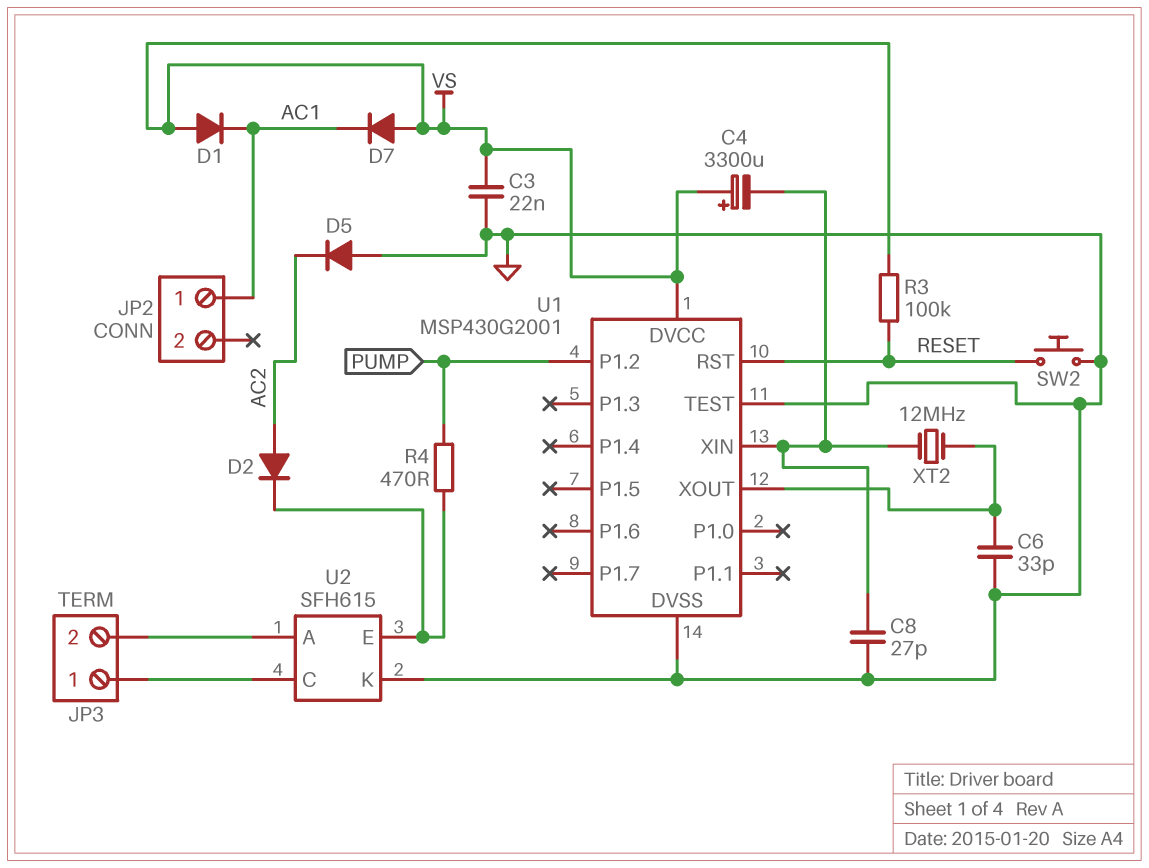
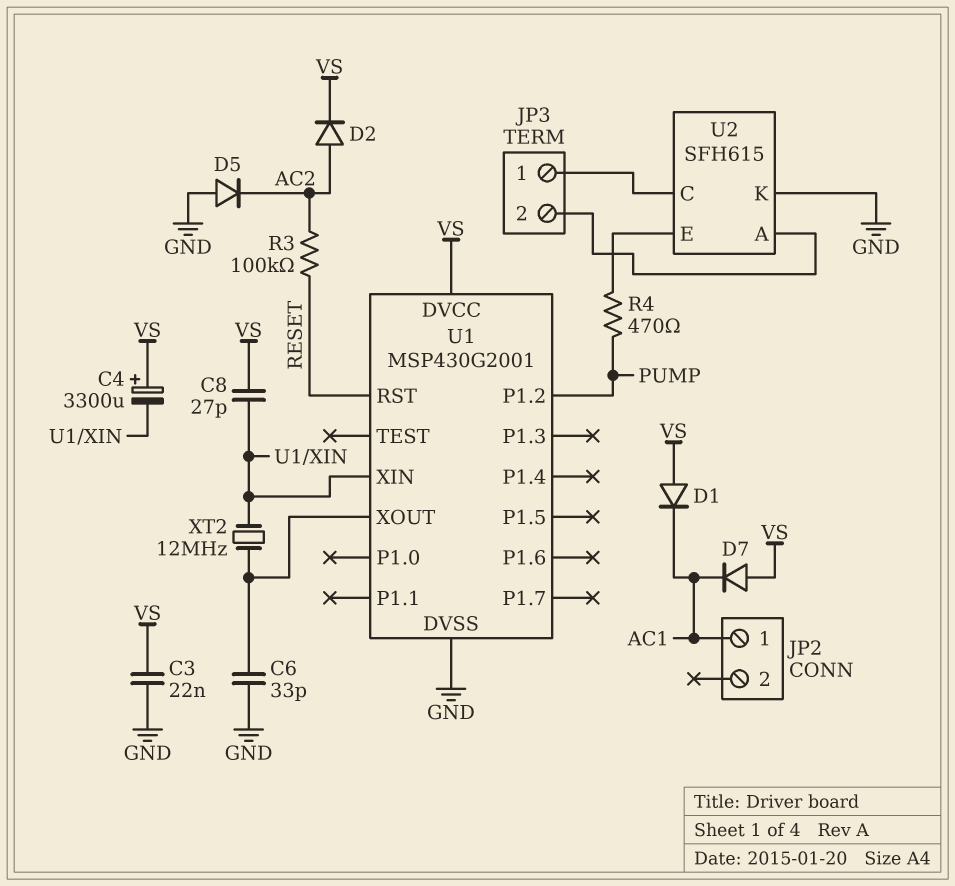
C8: 27pF (GND, U1/XIN) -> 27pF (U1/XIN, VS)
D2: diode (A AC2, K U2/E) -> diode (A AC2, K VS)
R3: 100k (RESET, VS) -> 100k (AC2, RESET)
SW2: button (GND, RESET) -> none
U1 pin TEST: GND -> none

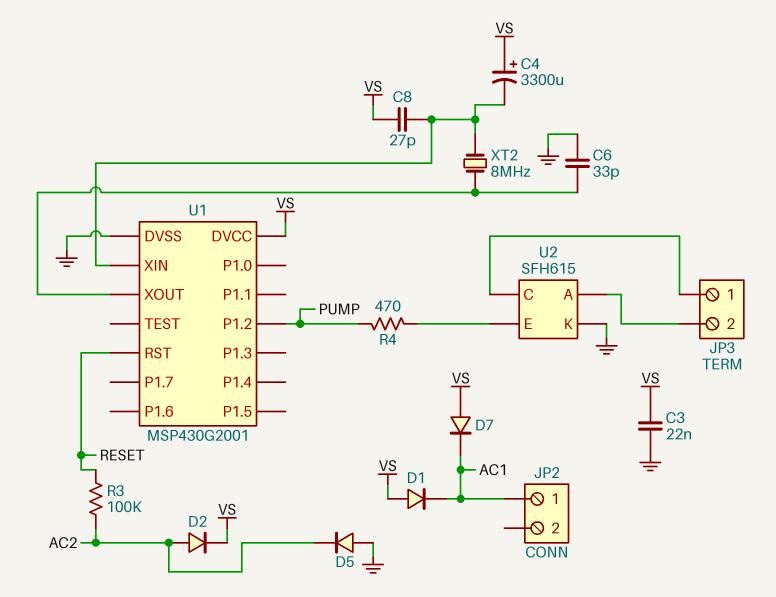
XT2: 12MHz (U1/XIN, U1/XOUT) -> 8MHz (U1/XIN, U1/XOUT)

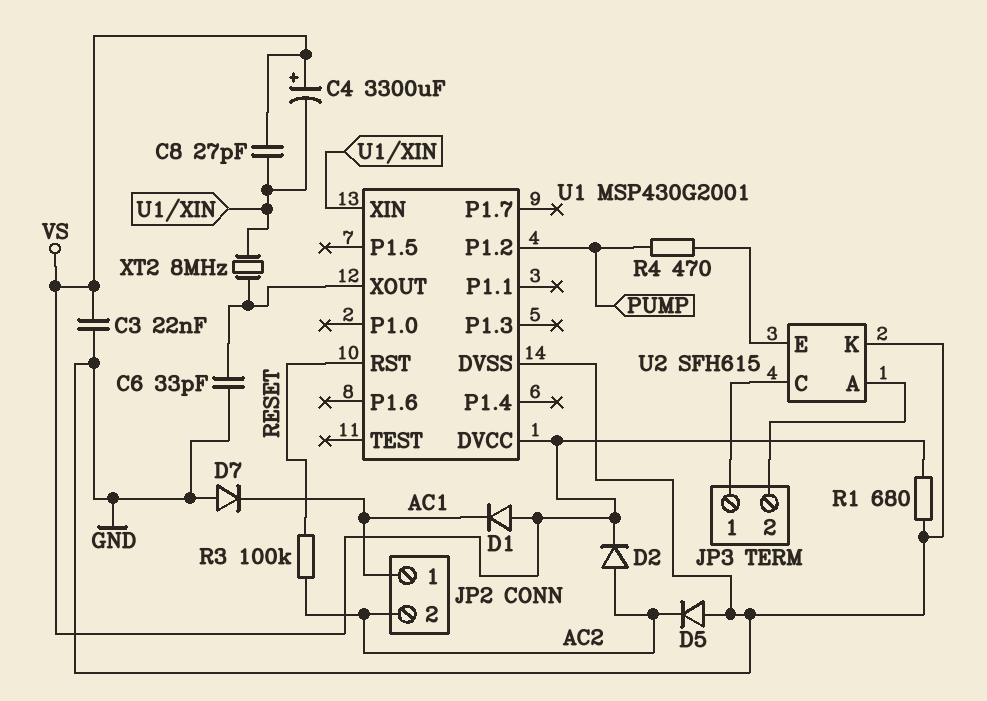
D7: diode (A VS, K AC1) -> diode (A GND, K AC1)
JP2 pin 2: none -> AC2
R1: none -> 680 (GND, VS)

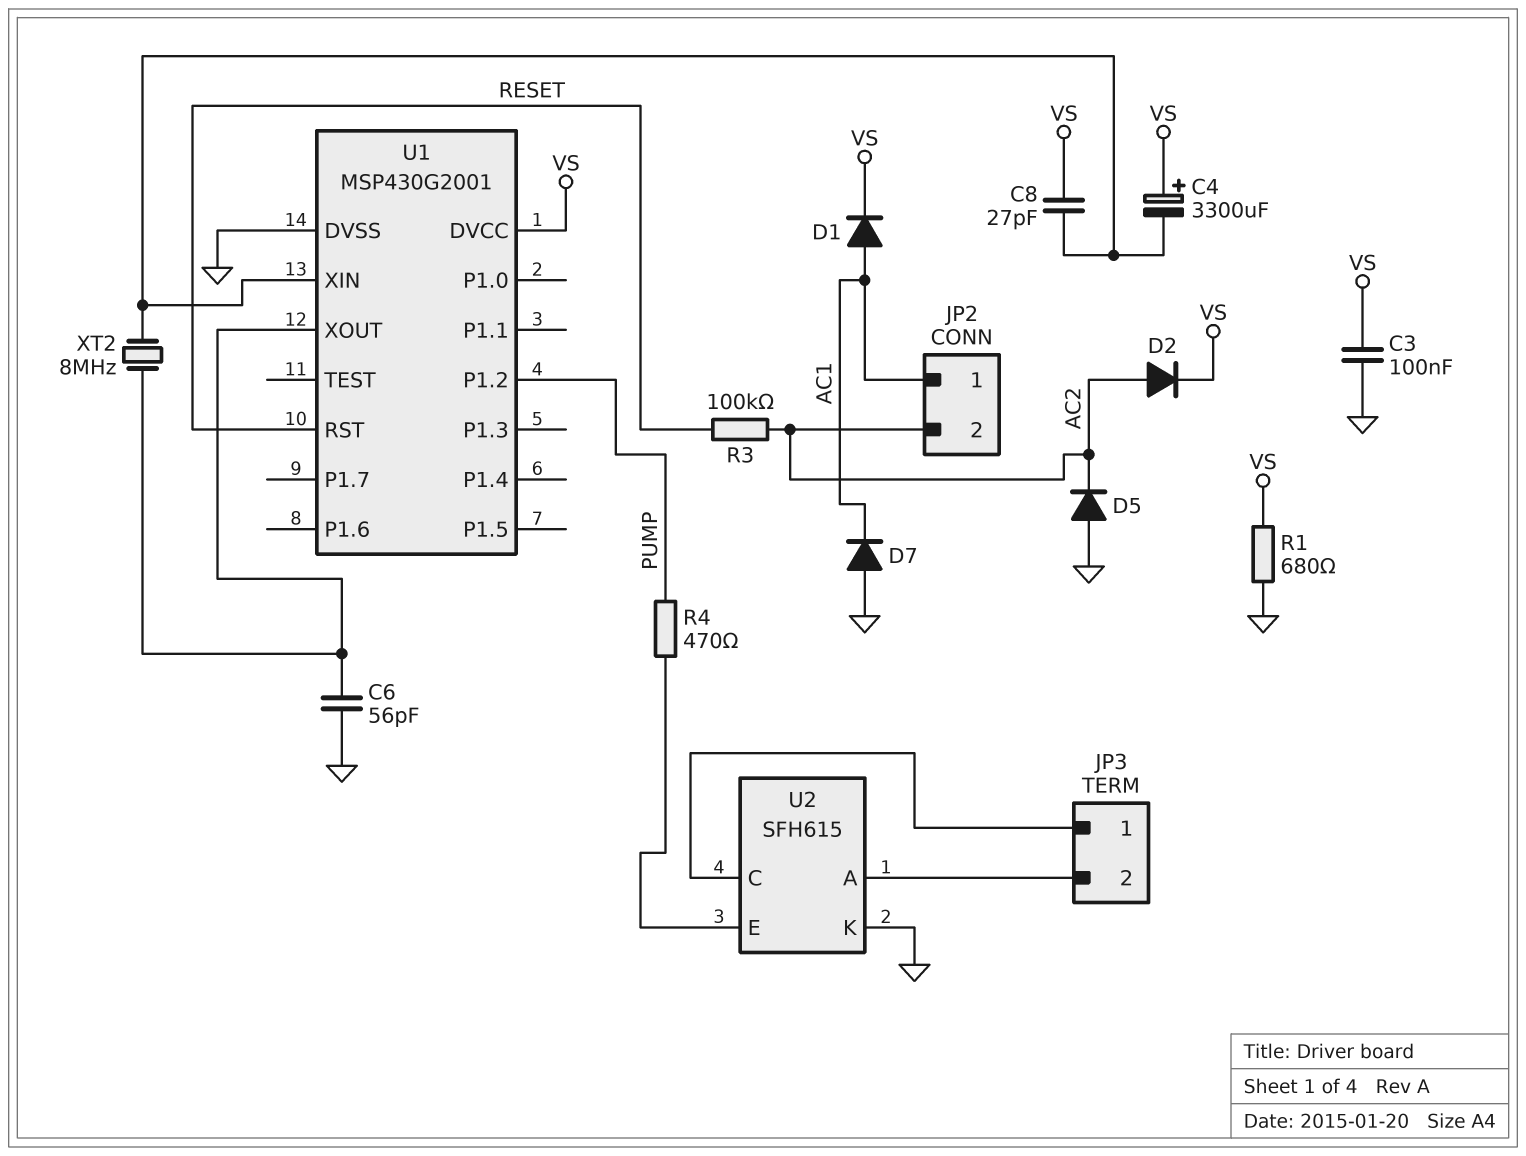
C3: 22nF (GND, VS) -> 100nF (GND, VS)
C6: 33pF (GND, U1/XOUT) -> 56pF (GND, U1/XOUT)
D1: diode (A VS, K AC1) -> diode (A AC1, K VS)

